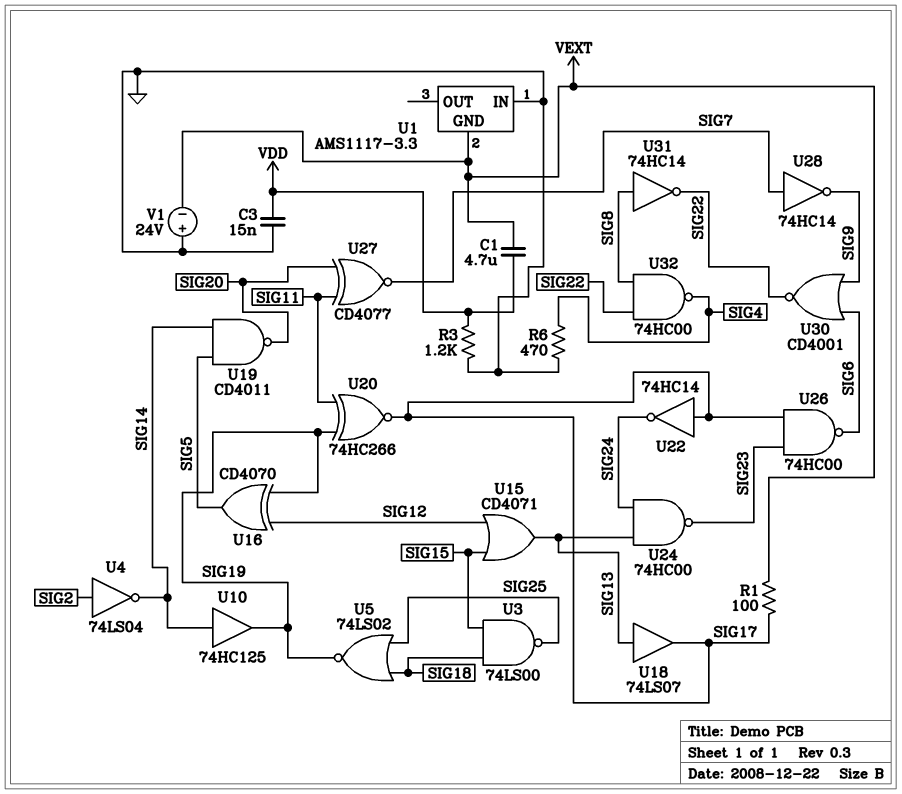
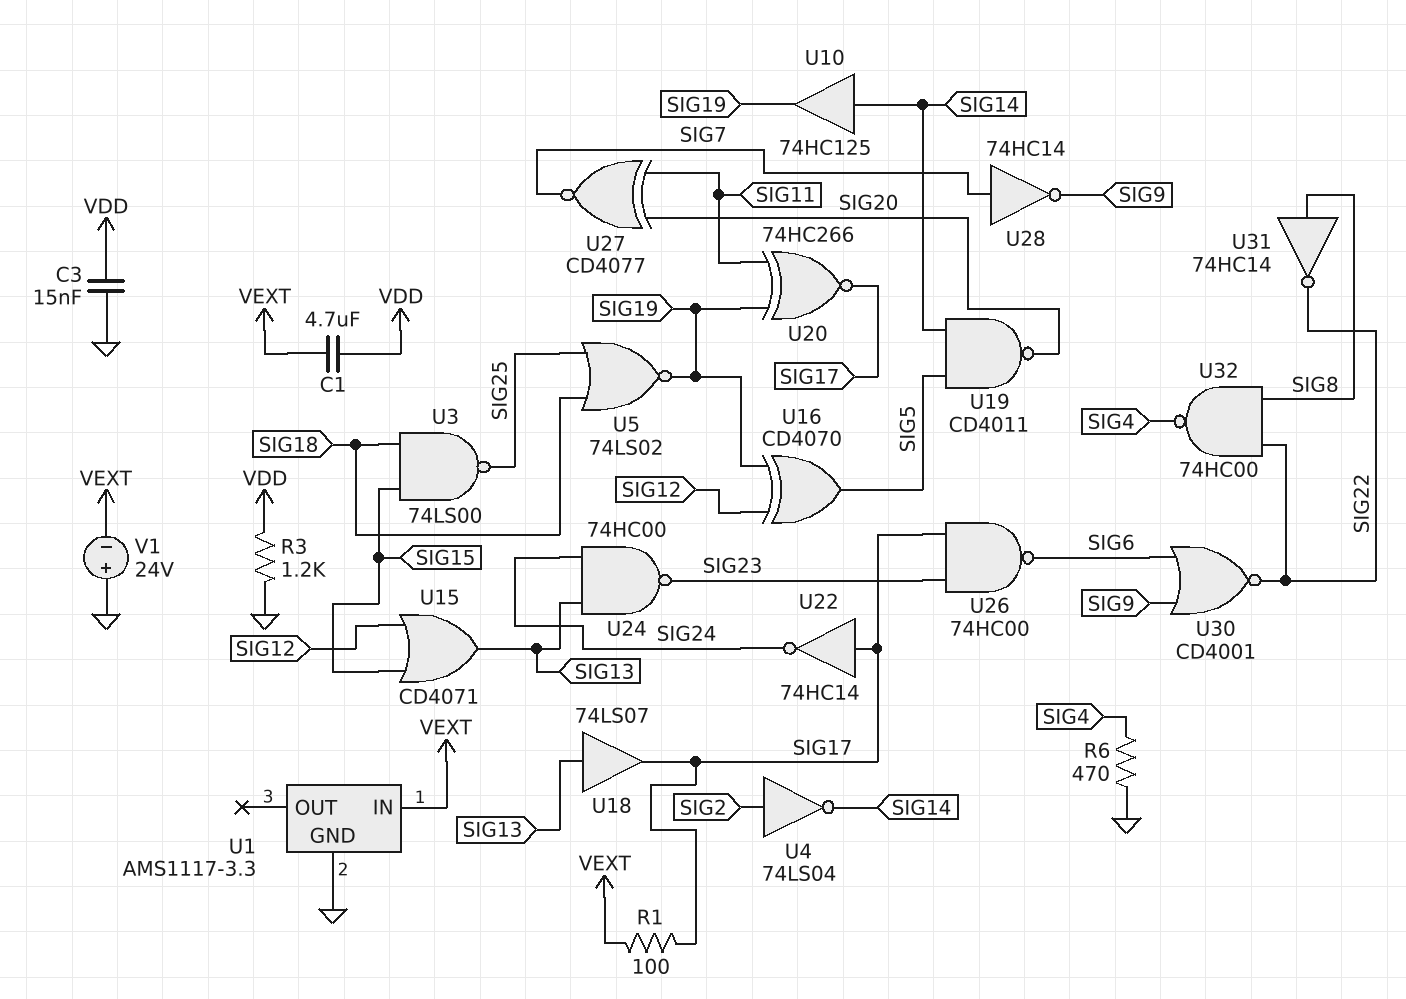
U1 pin GND: VEXT -> GND
U1 pin IN: GND -> VEXT

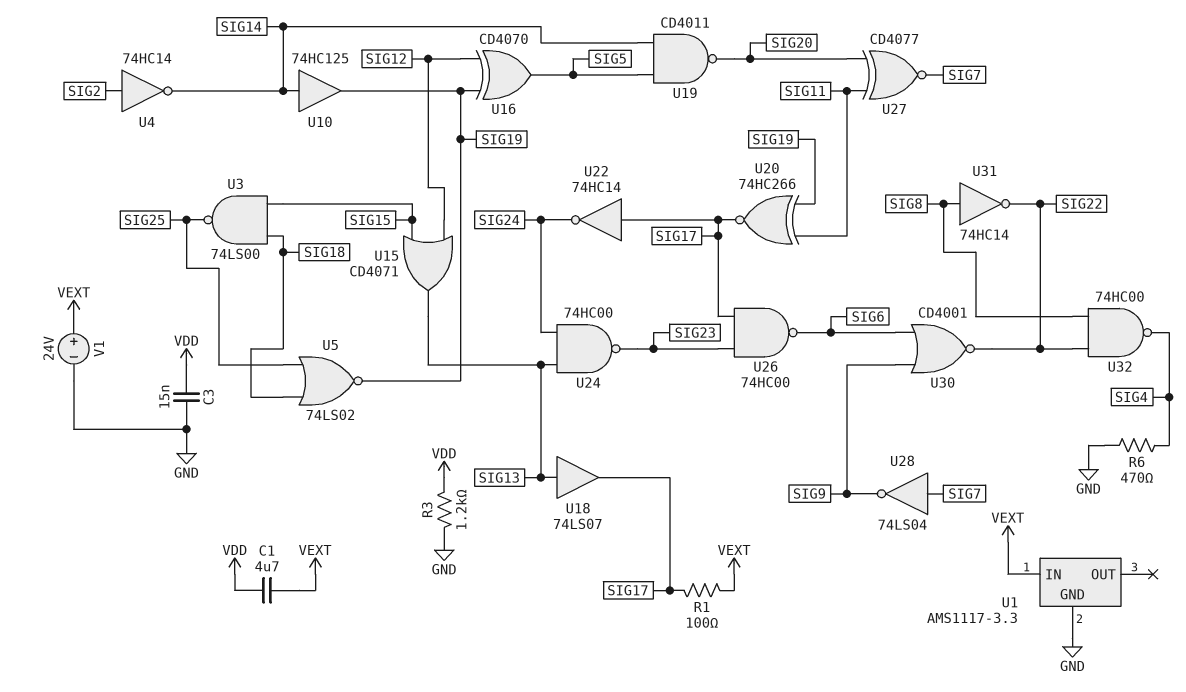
U4: NOT 74LS04 (in SIG2, out SIG14) -> NOT 74HC14 (in SIG2, out SIG14)
U28: NOT 74HC14 (in SIG7, out SIG9) -> NOT 74LS04 (in SIG7, out SIG9)
V1: 24V (plus GND, minus VEXT) -> 24V (plus VEXT, minus GND)

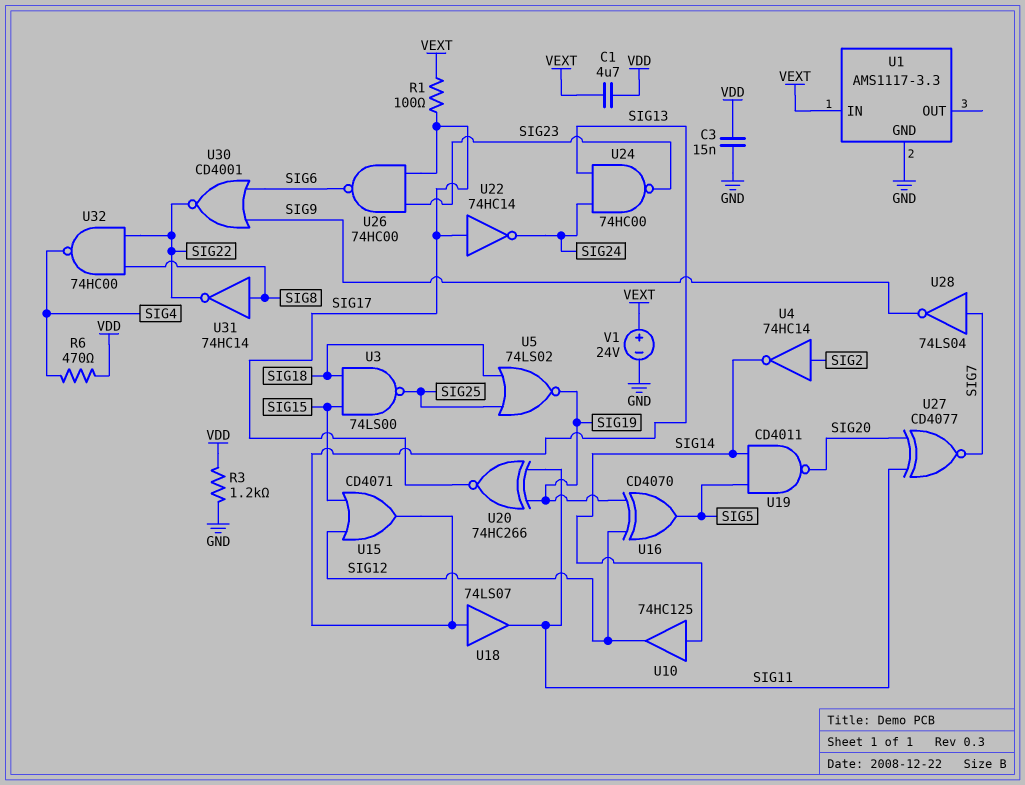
R6: 470 (GND, SIG4) -> 470 (SIG4, VDD)
U10: buffer 74HC125 (in SIG14, out SIG19) -> buffer 74HC125 (in SIG14, out SIG12)
U18: buffer 74LS07 (in SIG13, out SIG17) -> buffer 74LS07 (in SIG13, out SIG11)

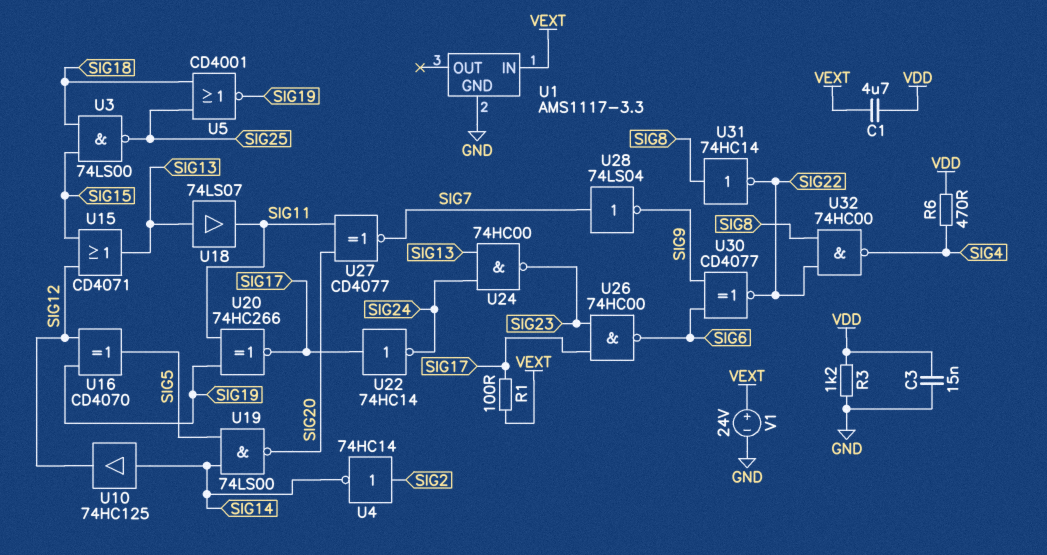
U5: NOR 74LS02 (in SIG18, in SIG25, out SIG19) -> NOR CD4001 (in SIG18, in SIG25, out SIG19)
U19: NAND CD4011 (in SIG5, in SIG14, out SIG20) -> NAND 74LS00 (in SIG5, in SIG14, out SIG20)
U30: NOR CD4001 (in SIG6, in SIG9, out SIG22) -> XNOR CD4077 (in SIG6, in SIG9, out SIG22)

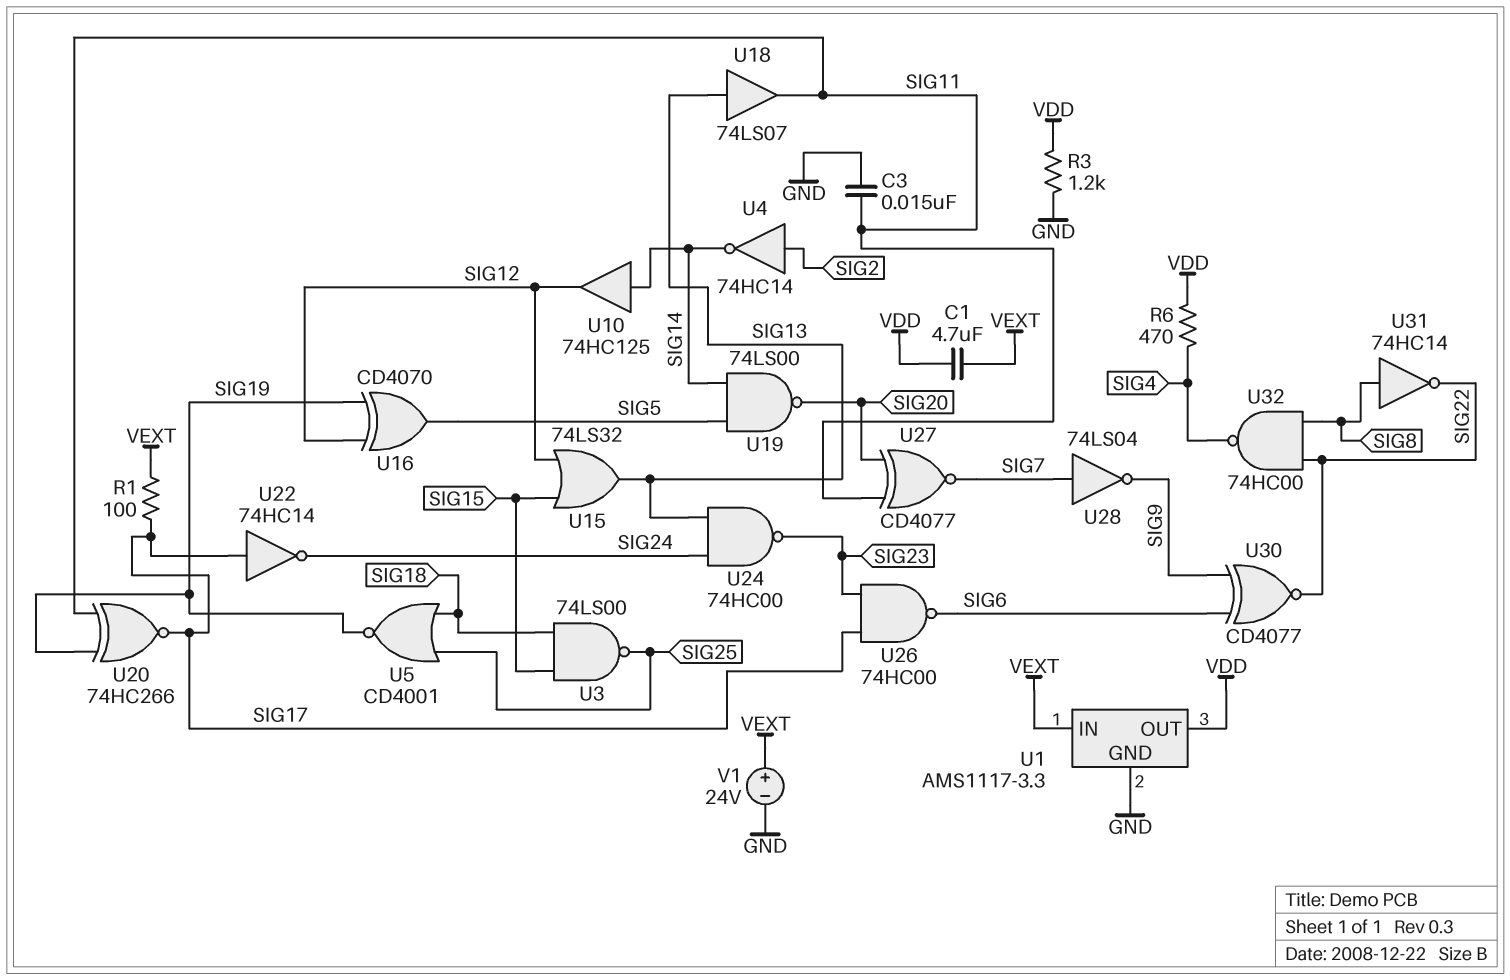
C3: 15nF (GND, VDD) -> 15nF (GND, SIG11)
U1 pin OUT: none -> VDD
U15: OR CD4071 (in SIG12, in SIG15, out SIG13) -> OR 74LS32 (in SIG12, in SIG15, out SIG13)

